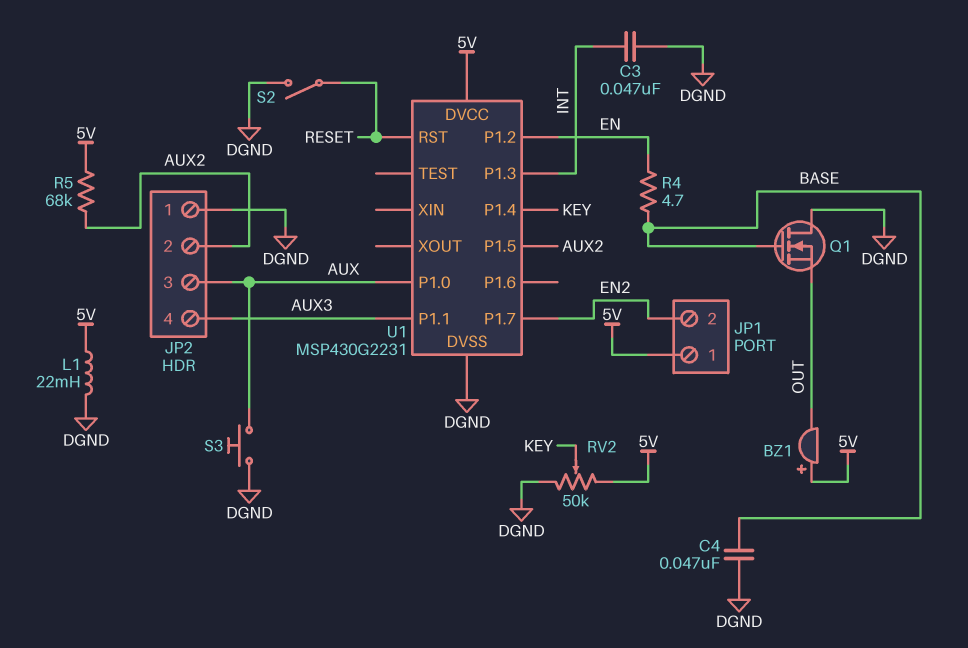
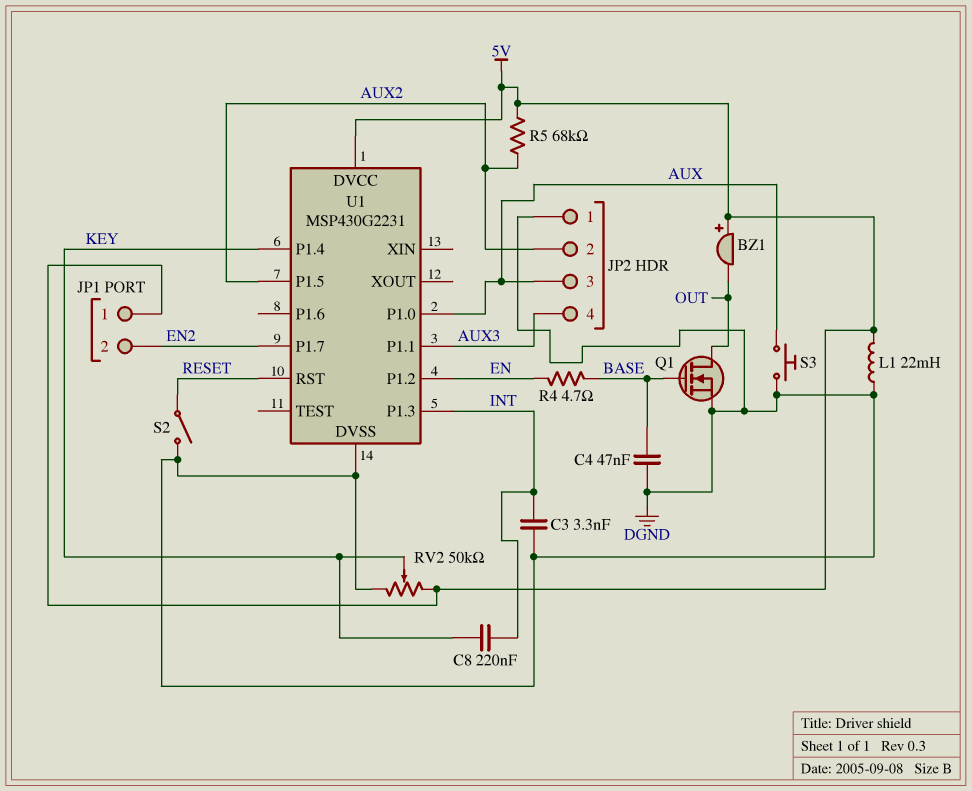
C3: 47nF (DGND, INT) -> 3.3nF (DGND, INT)
C8: none -> 220nF (INT, KEY)
Q1: NMOS (G BASE, D DGND, S OUT) -> NMOS (G BASE, D OUT, S DGND)

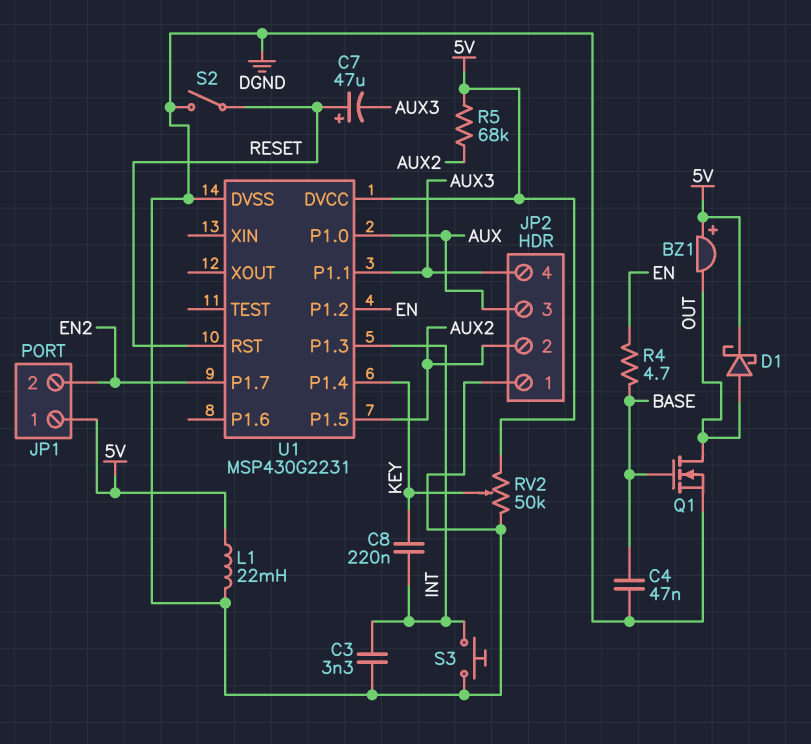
C7: none -> 47uF (plus RESET, minus AUX3)
D1: none -> schottky (A OUT, K 5V)
S3: button (AUX, DGND) -> button (DGND, INT)

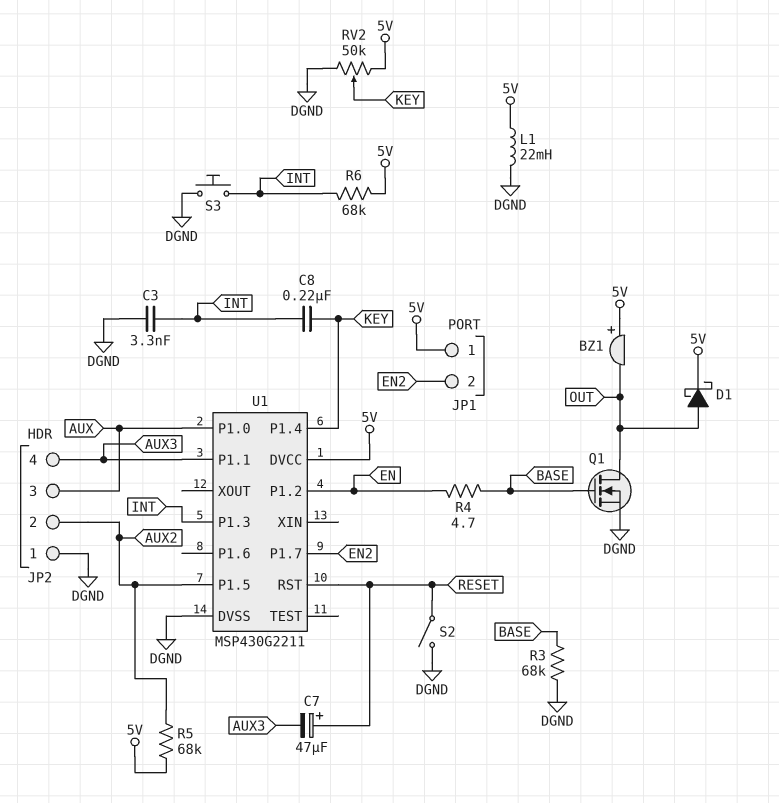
C4: 47nF (BASE, DGND) -> none
R3: none -> 68k (BASE, DGND)
R6: none -> 68k (5V, INT)
U1: MSP430G2231 -> MSP430G2211

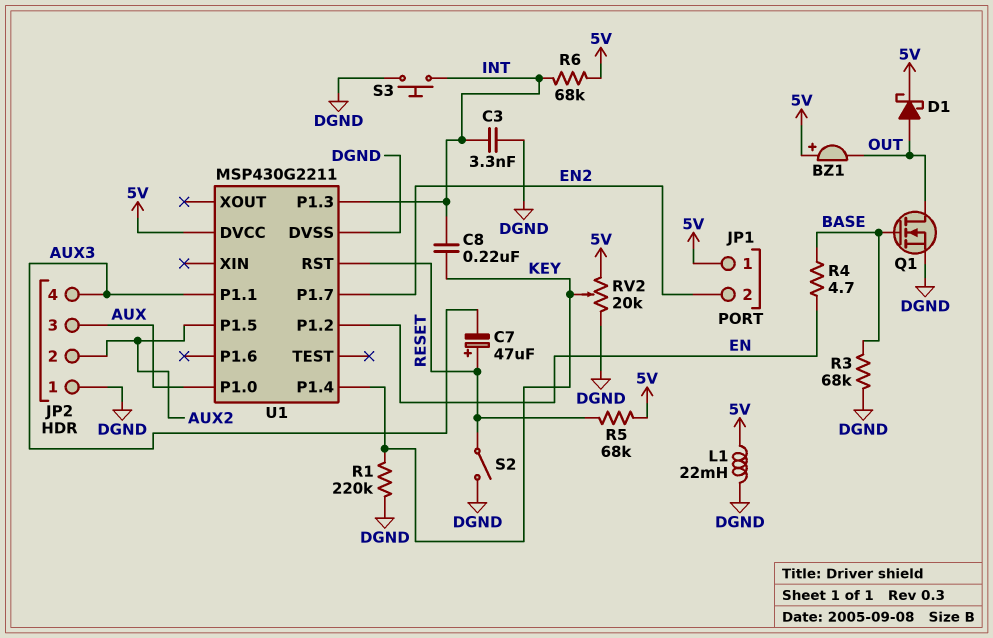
R1: none -> 220k (DGND, KEY)
R5: 68k (5V, AUX2) -> 68k (5V, RESET)
RV2: 50k (5V, DGND, wiper KEY) -> 20k (5V, DGND, wiper KEY)

